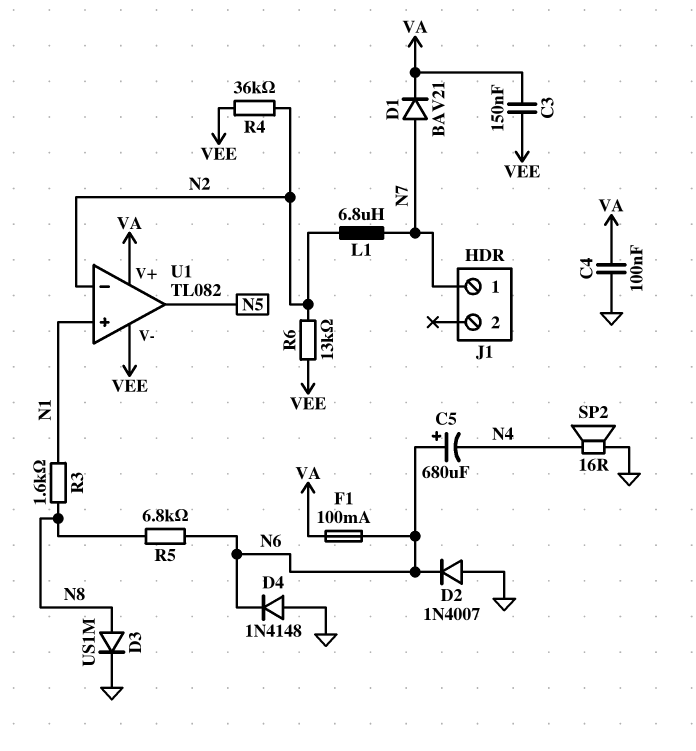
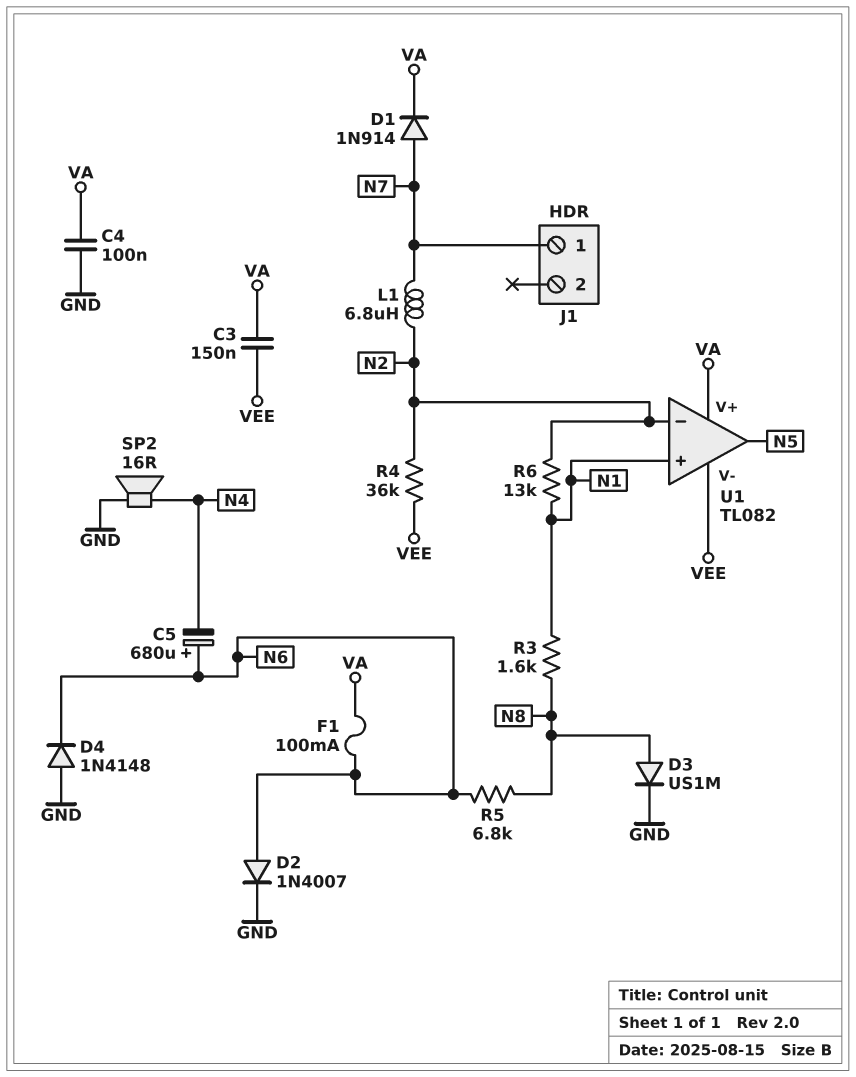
D1: diode BAV21 (A N7, K VA) -> diode 1N914 (A N7, K VA)
D2: diode 1N4007 (A GND, K N6) -> diode 1N4007 (A N6, K GND)
R6: 13k (N2, VEE) -> 13k (N1, N2)

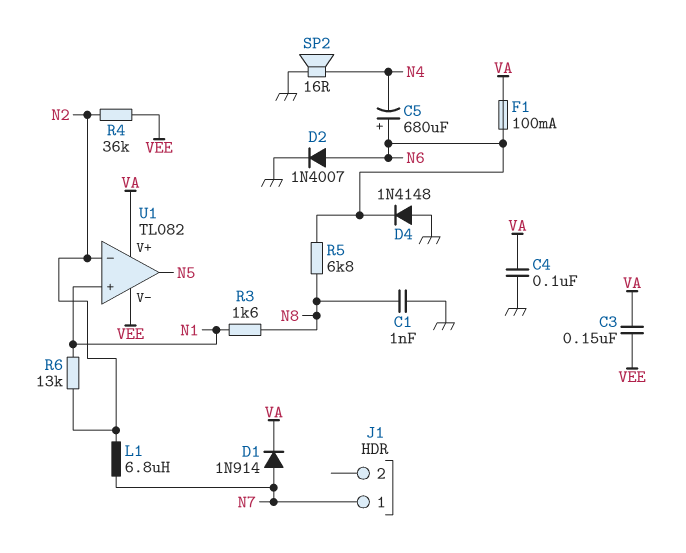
C1: none -> 1nF (GND, N8)
D3: diode US1M (A N8, K GND) -> none

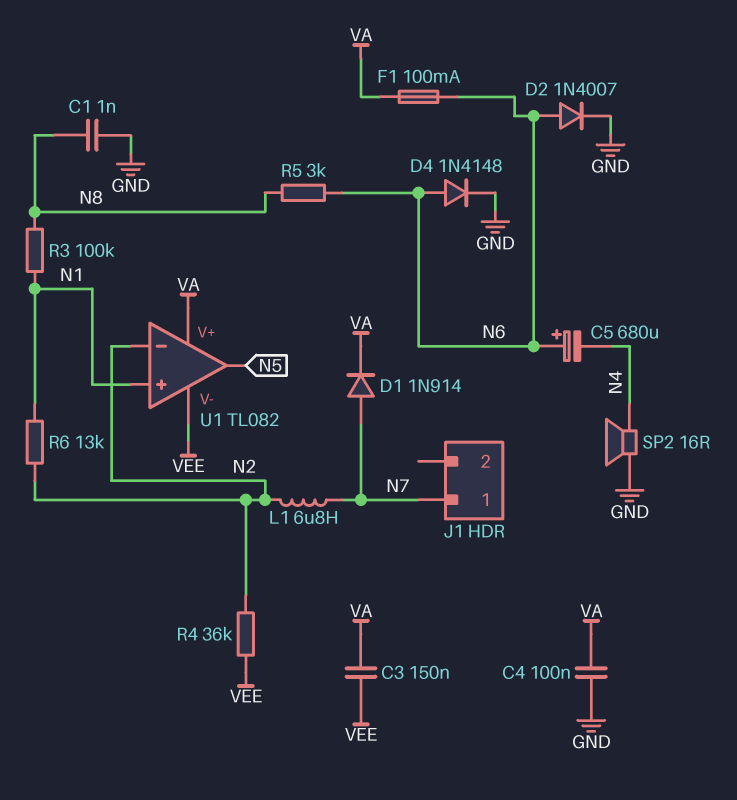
D4: diode 1N4148 (A GND, K N6) -> diode 1N4148 (A N6, K GND)
R3: 1.6k (N1, N8) -> 100k (N1, N8)
R5: 6.8k (N6, N8) -> 3k (N6, N8)

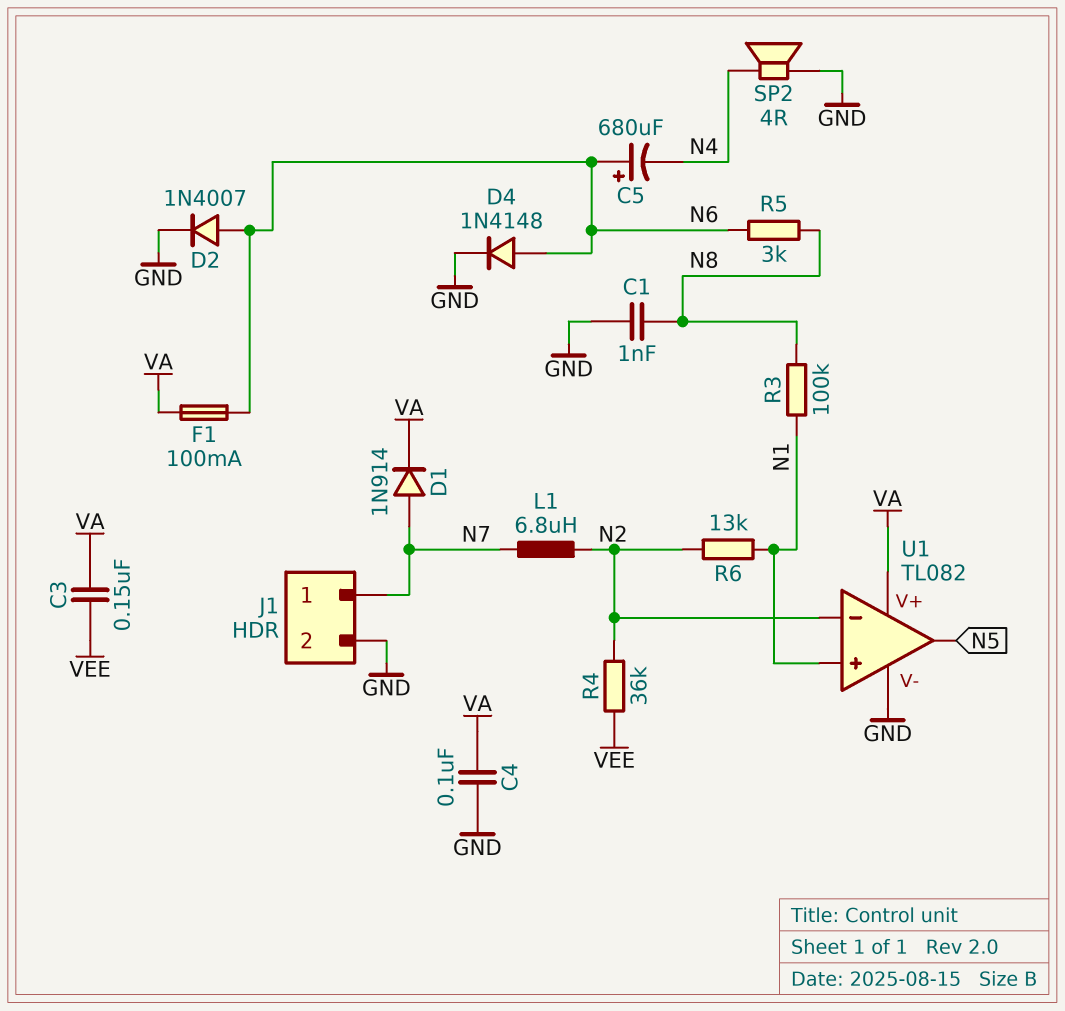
J1 pin 2: none -> GND
SP2: speaker 16R (GND, N4) -> speaker 4R (GND, N4)
U1 pin V-: VEE -> GND

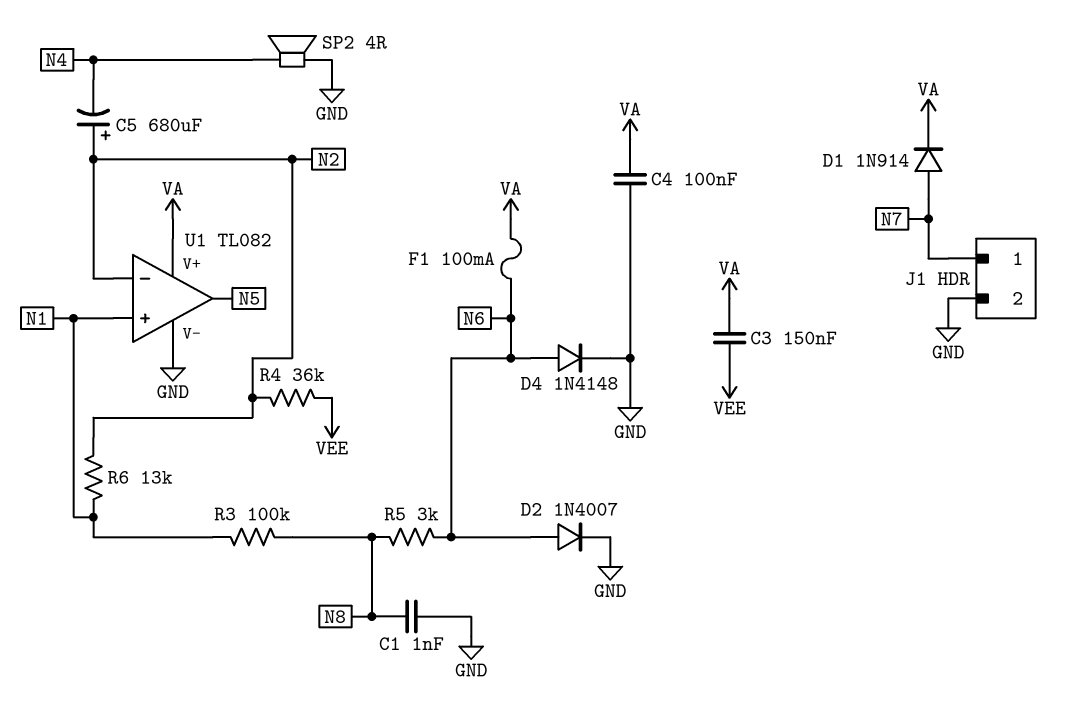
C5: 680uF (plus N6, minus N4) -> 680uF (plus N2, minus N4)
L1: 6.8uH (N2, N7) -> none

